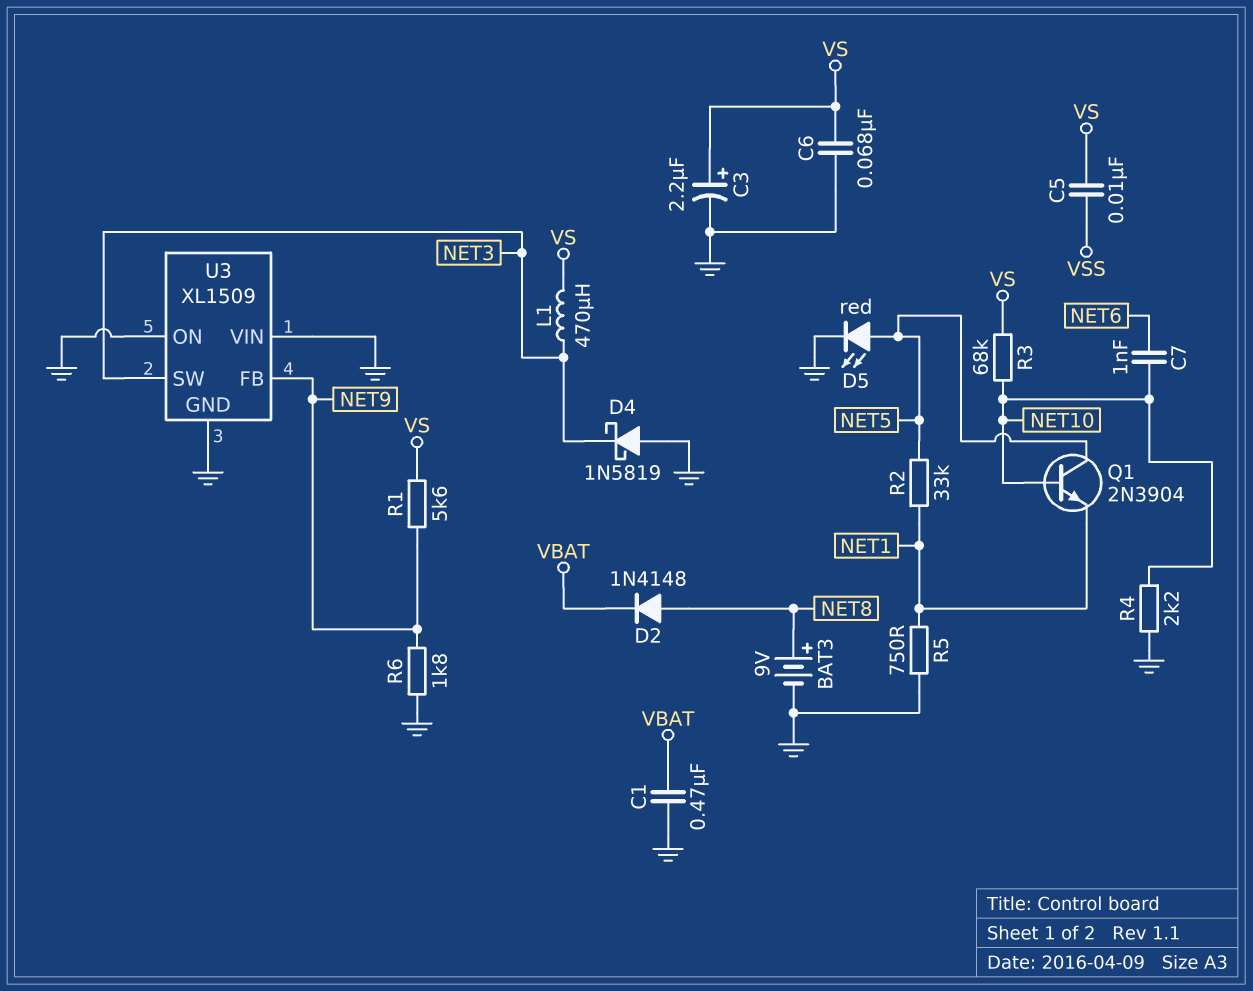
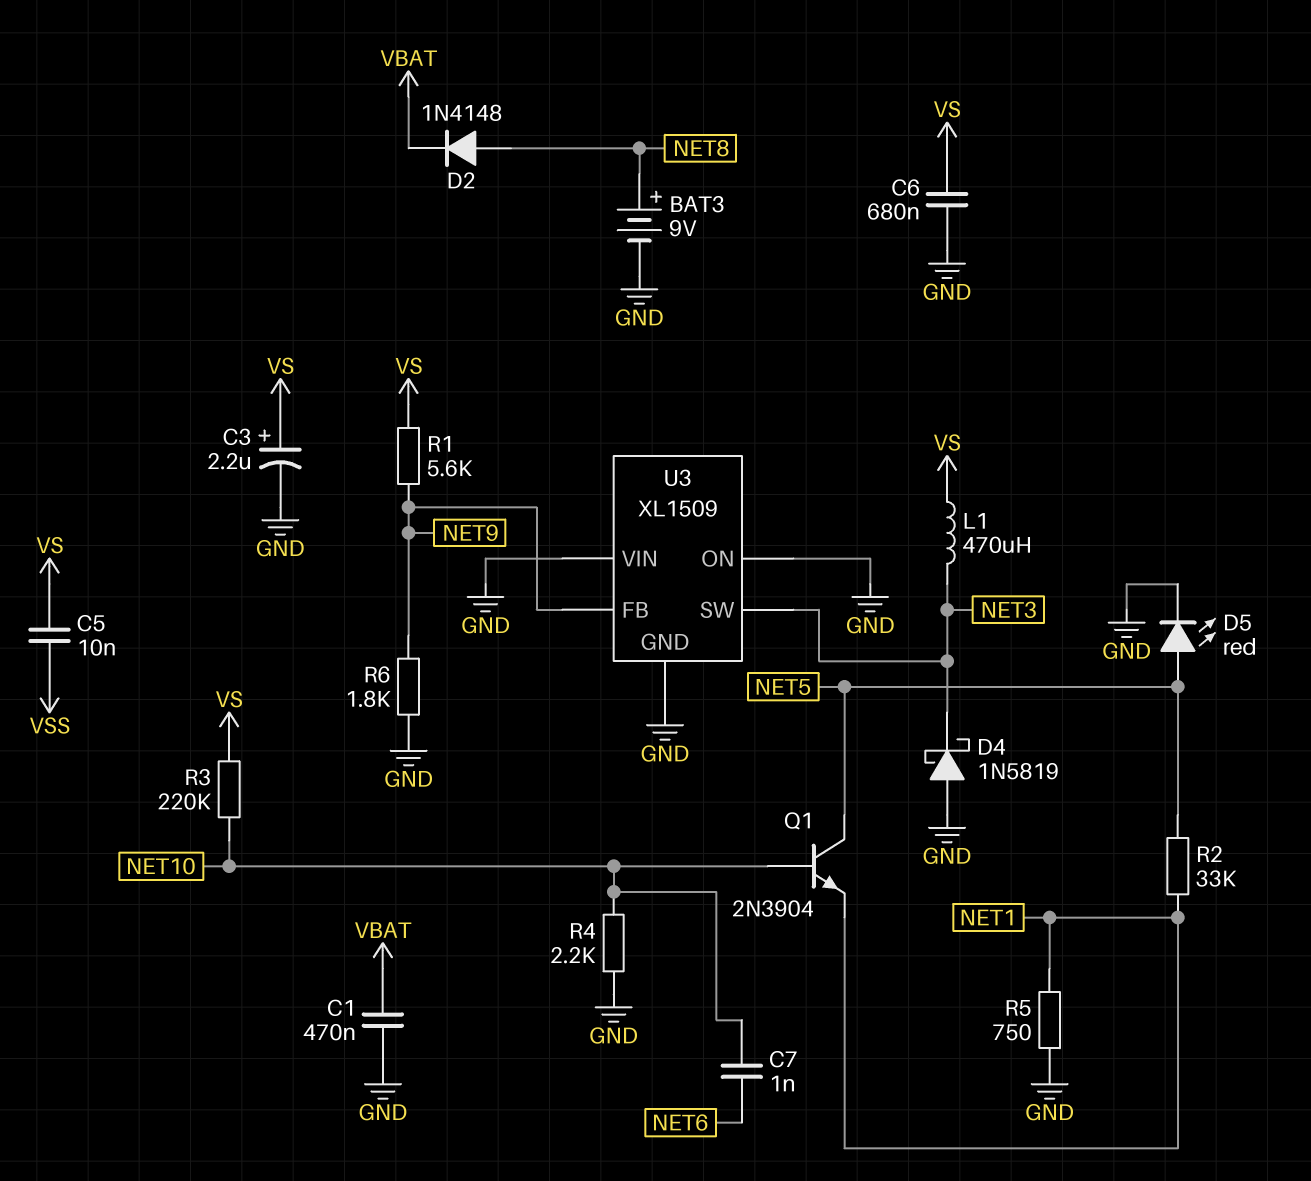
C6: 68nF (GND, VS) -> 680nF (GND, VS)
R3: 68k (NET10, VS) -> 220k (NET10, VS)

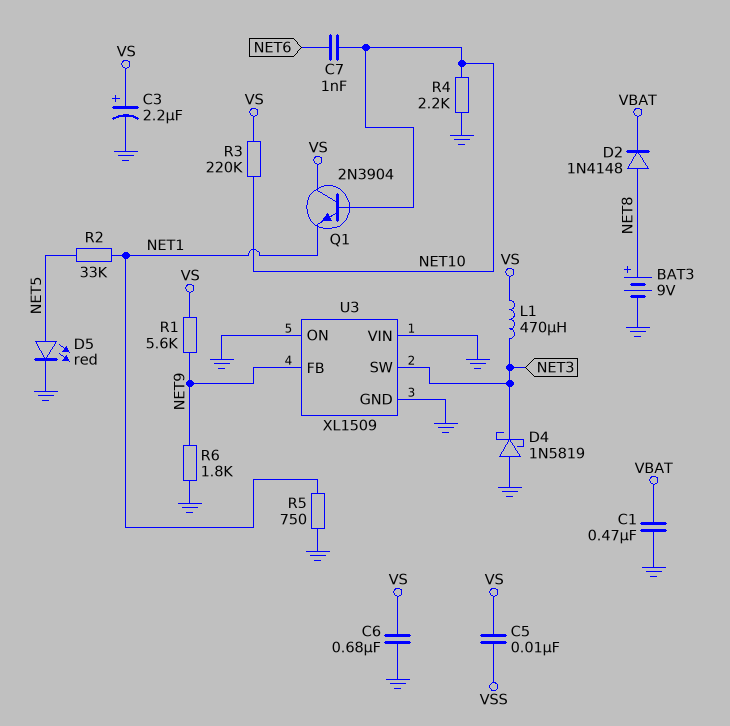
Q1: NPN 2N3904 (B NET10, C NET5, E NET1) -> NPN 2N3904 (B NET10, C VS, E NET1)

